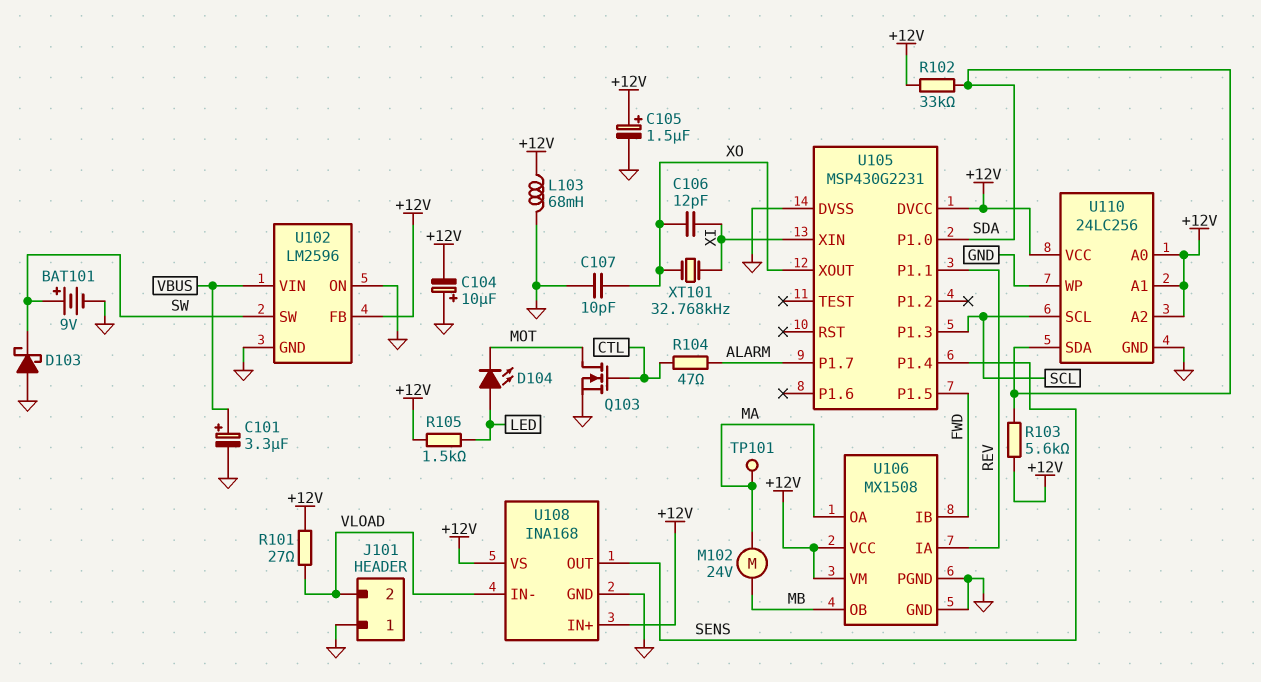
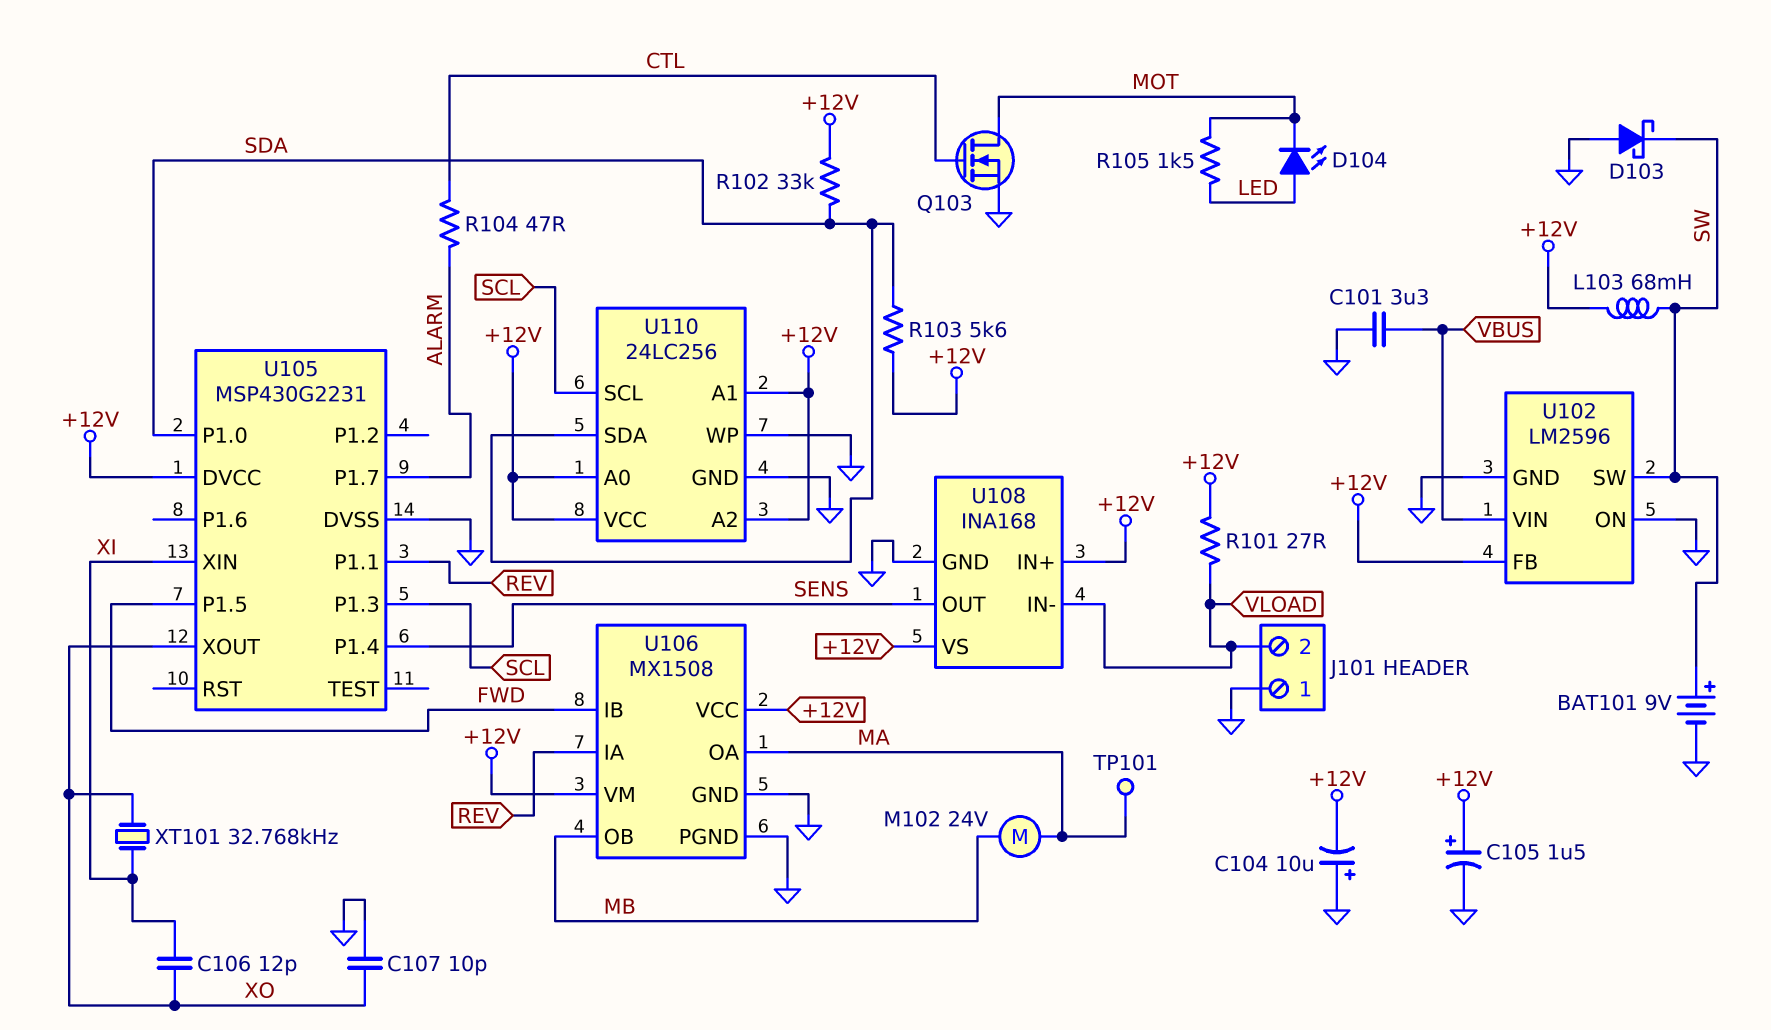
C101: 3.3uF (plus VBUS, minus GND) -> 3.3uF (GND, VBUS)
L103: 68mH (+12V, GND) -> 68mH (+12V, SW)
R105: 1.5k (+12V, LED) -> 1.5k (LED, MOT)

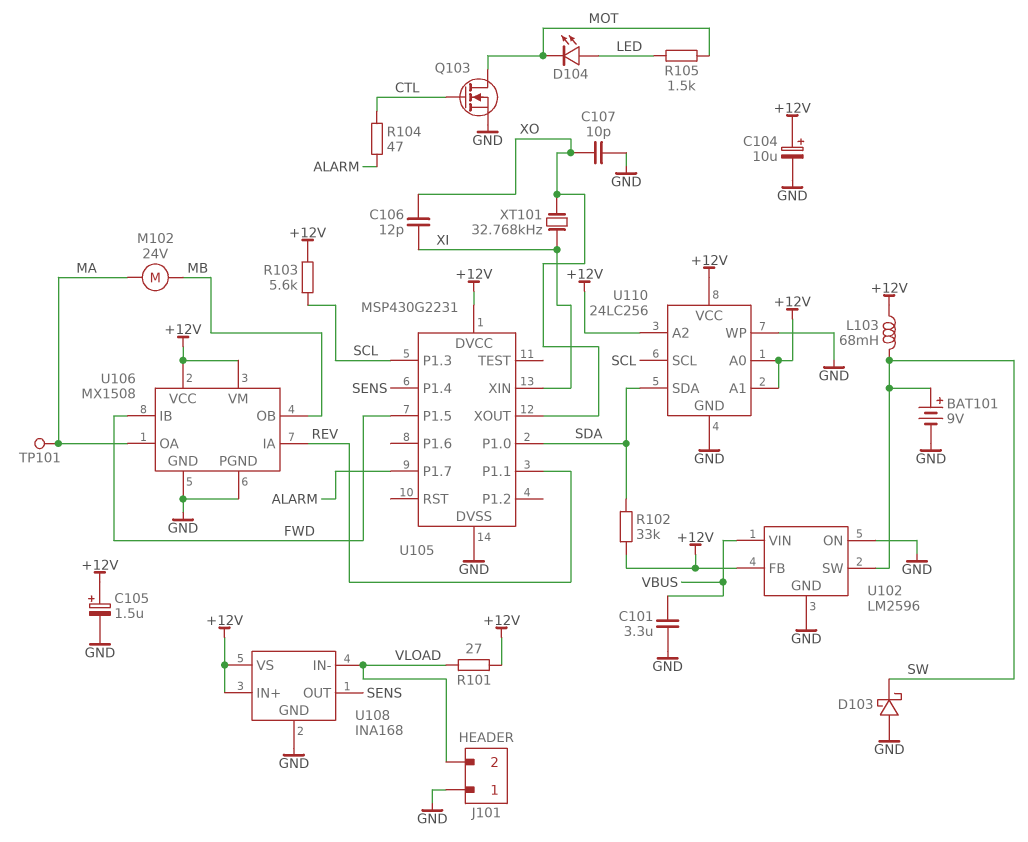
C104: 10uF (plus GND, minus +12V) -> 10uF (plus +12V, minus GND)
R103: 5.6k (+12V, SDA) -> 5.6k (+12V, SCL)

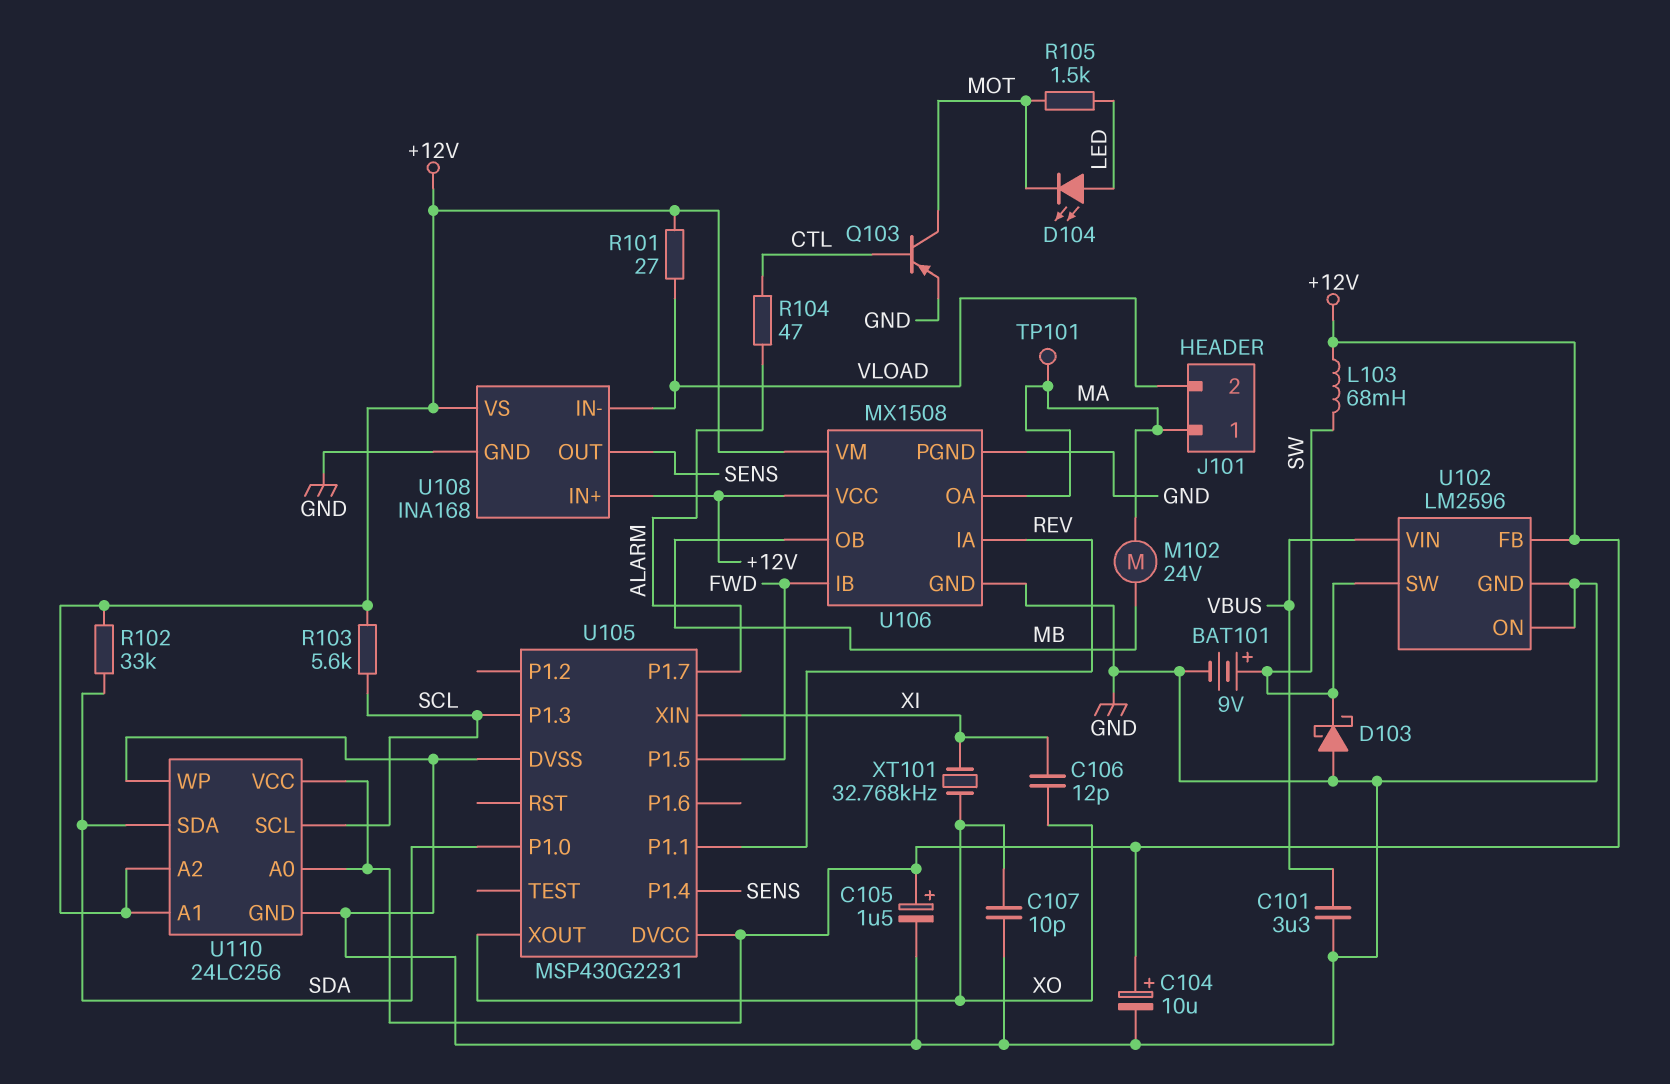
J101 pin 1: GND -> MA
Q103: NMOS (G CTL, D MOT, S GND) -> PNP (B CTL, C MOT, E GND)

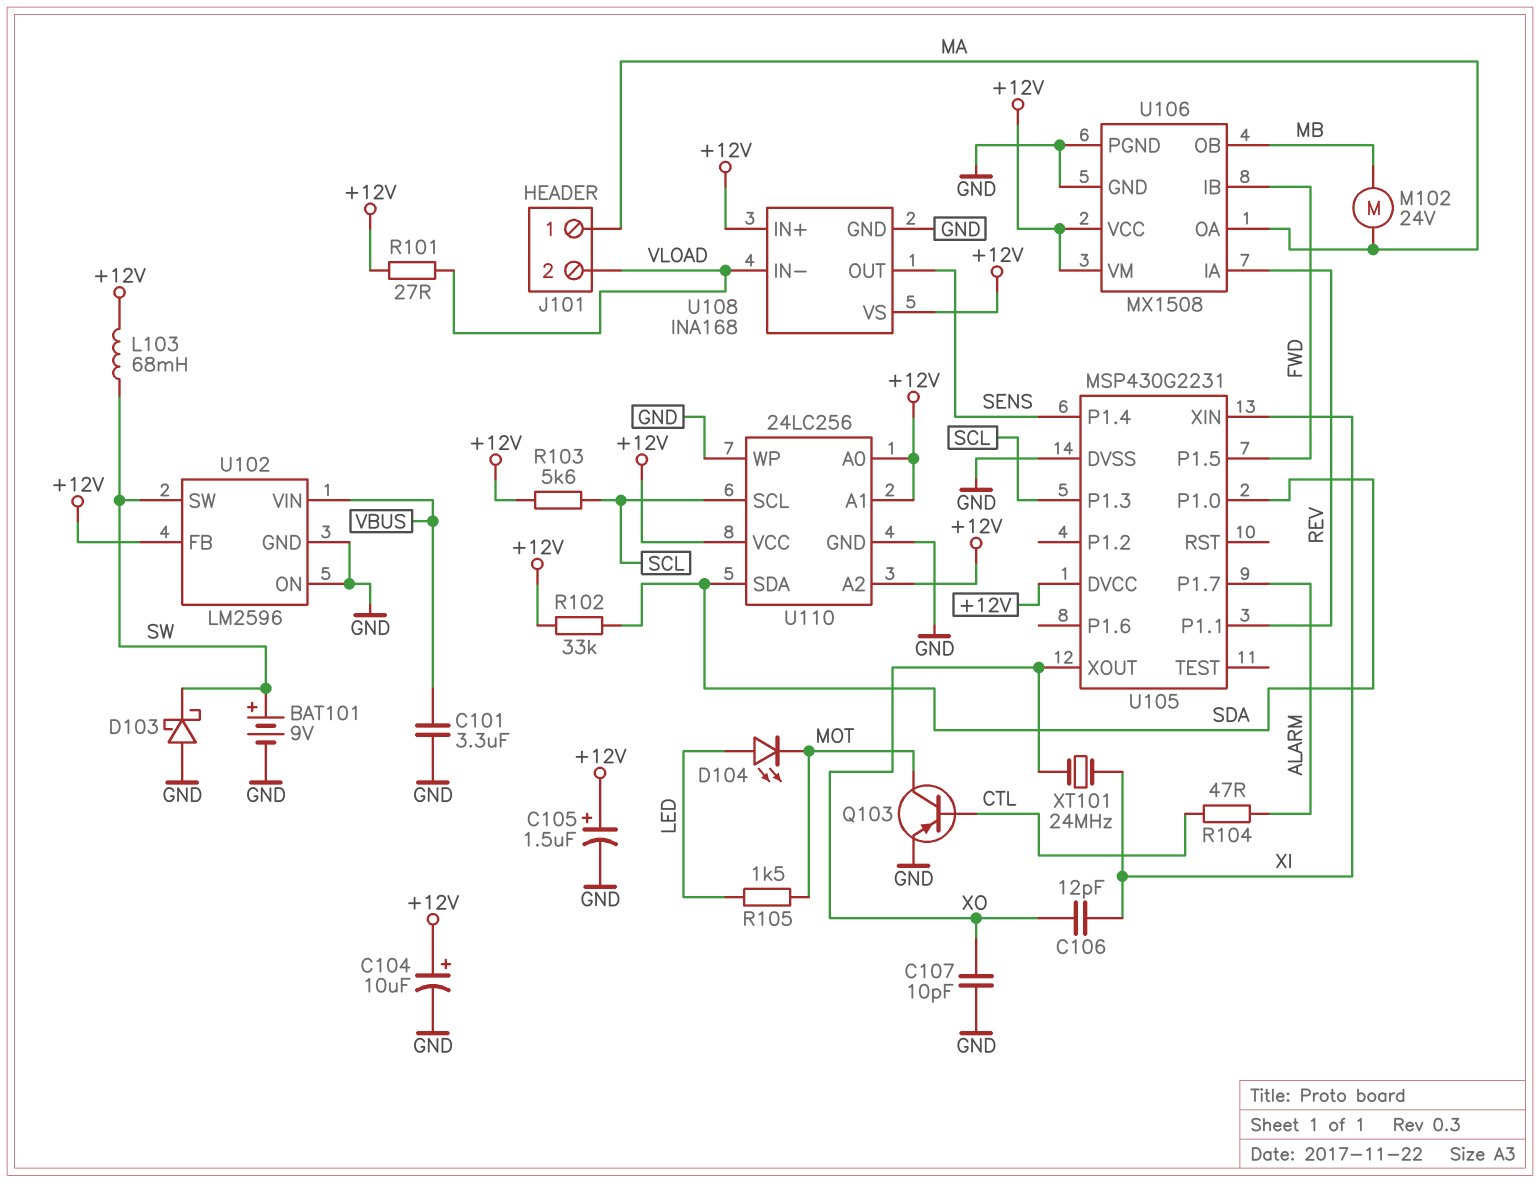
TP101: test point (MA) -> none
XT101: 32.768kHz (XI, XO) -> 24MHz (XI, XO)

